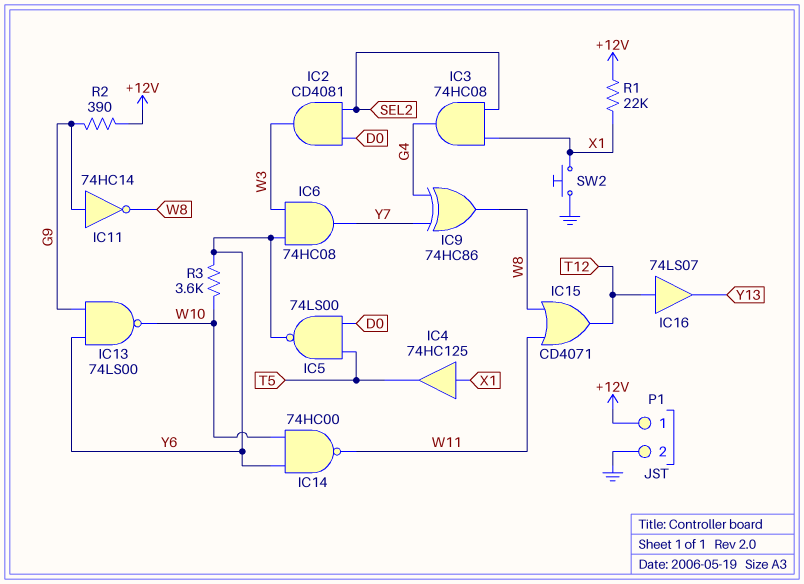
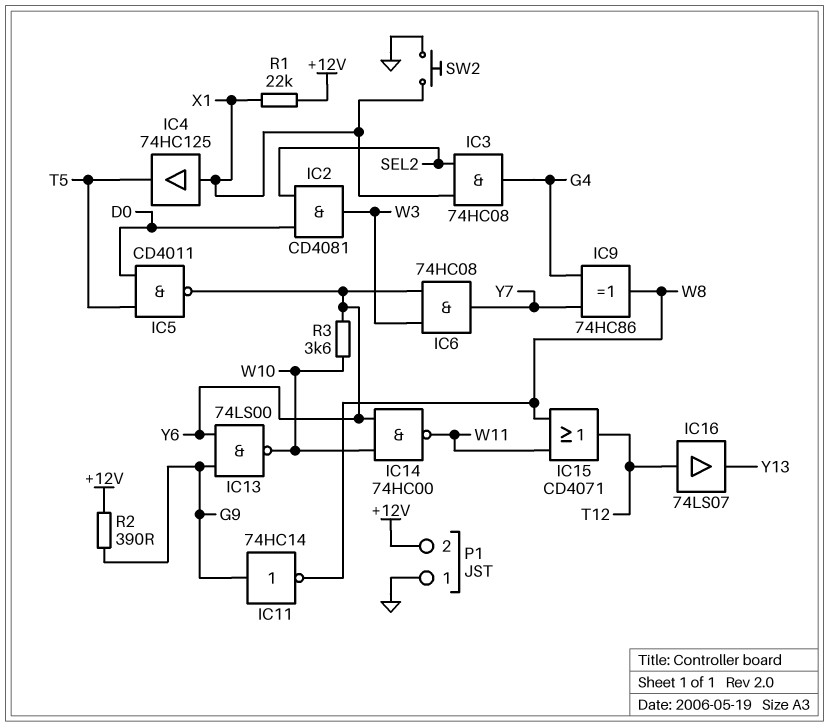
IC5: NAND 74LS00 (in D0, in T5, out Y6) -> NAND CD4011 (in D0, in T5, out Y6)
P1 pin 1: +12V -> GND
P1 pin 2: GND -> +12V

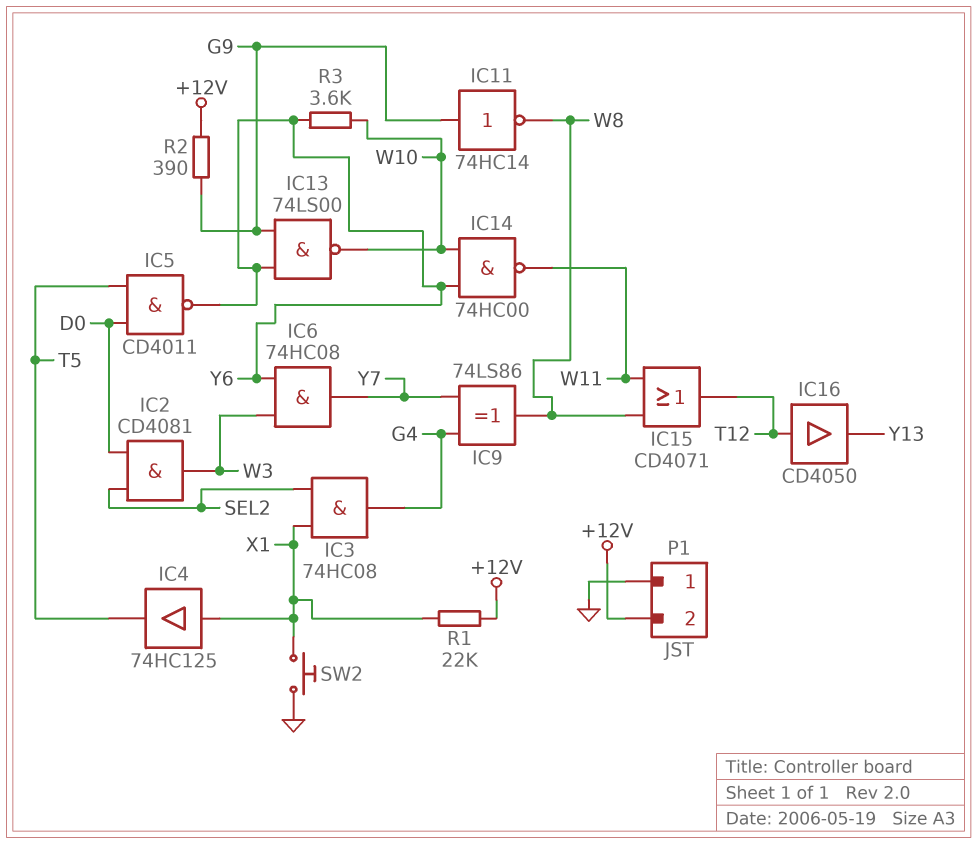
IC9: XOR 74HC86 (in G4, in Y7, out W8) -> XOR 74LS86 (in G4, in Y7, out W8)
IC16: buffer 74LS07 (in T12, out Y13) -> buffer CD4050 (in T12, out Y13)

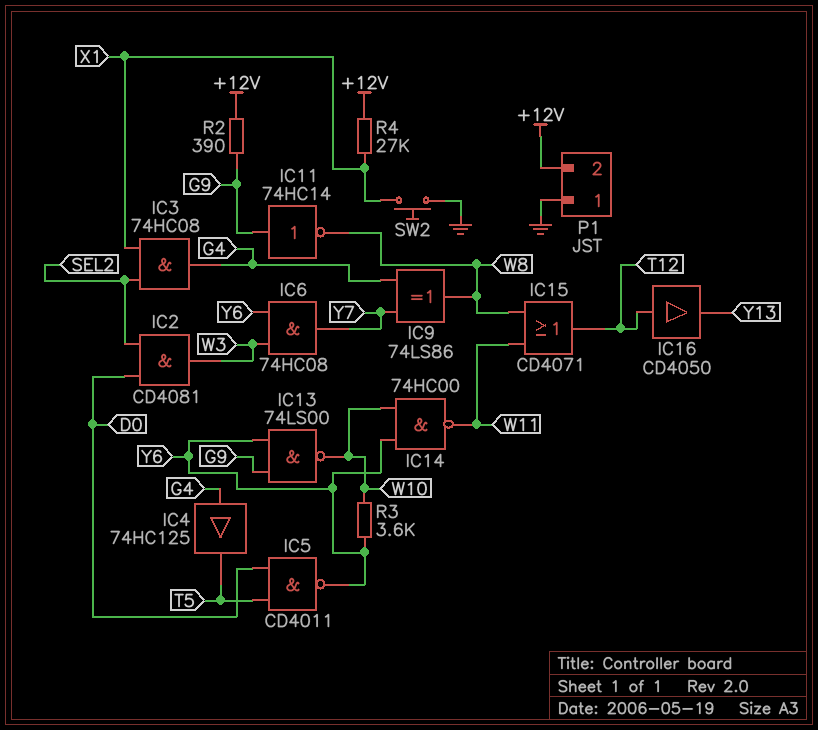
IC4: buffer 74HC125 (in X1, out T5) -> buffer 74HC125 (in G4, out T5)
R1: 22k (+12V, X1) -> none
R4: none -> 27k (+12V, X1)

